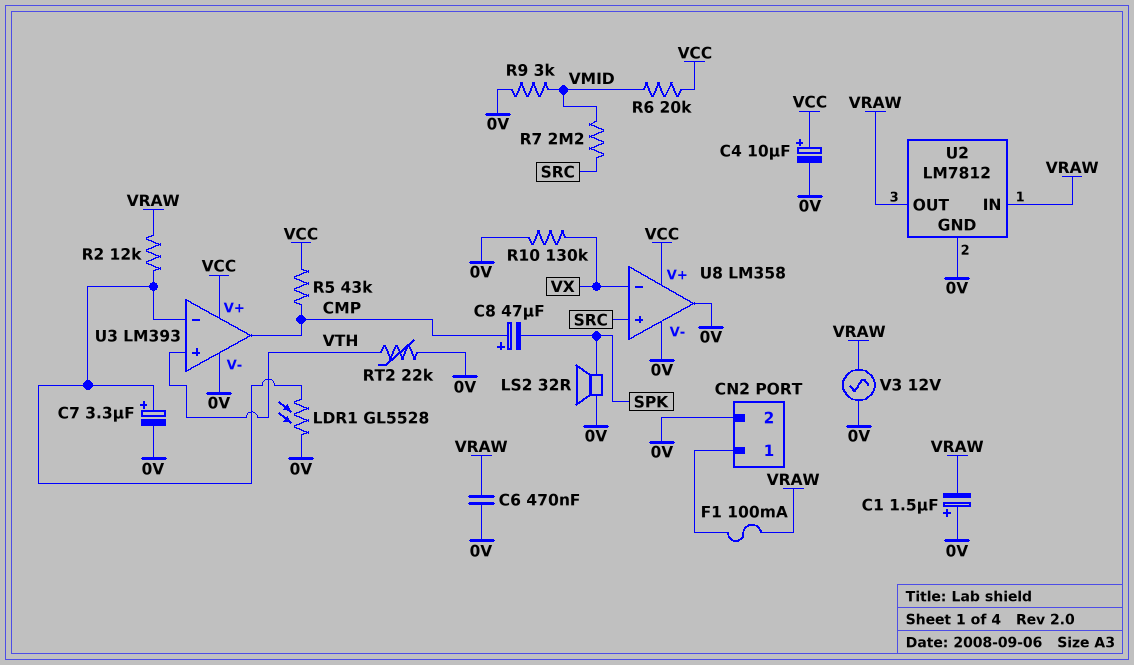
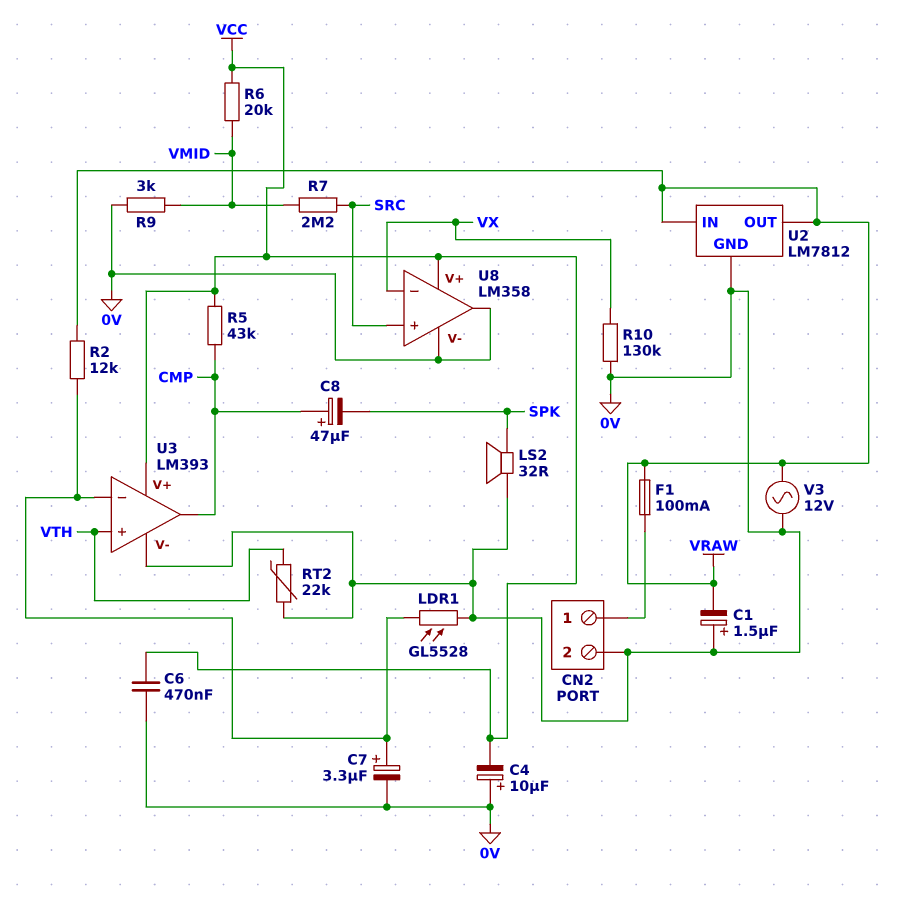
C4: 10uF (plus VCC, minus 0V) -> 10uF (plus 0V, minus VCC)
C6: 470nF (0V, VRAW) -> 470nF (0V, VCC)

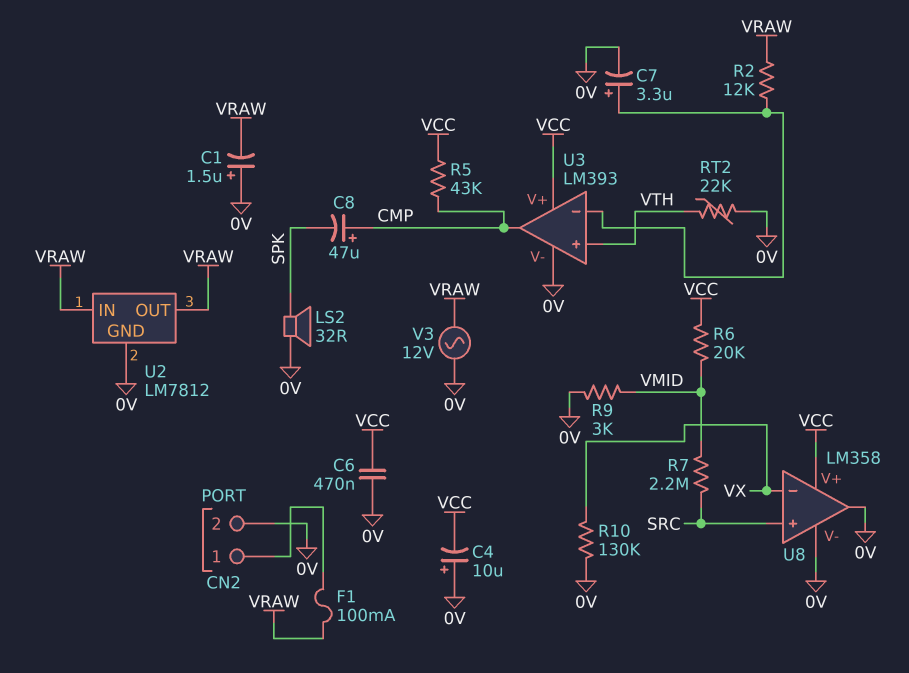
LDR1: GL5528 (0V, U3/in-) -> none

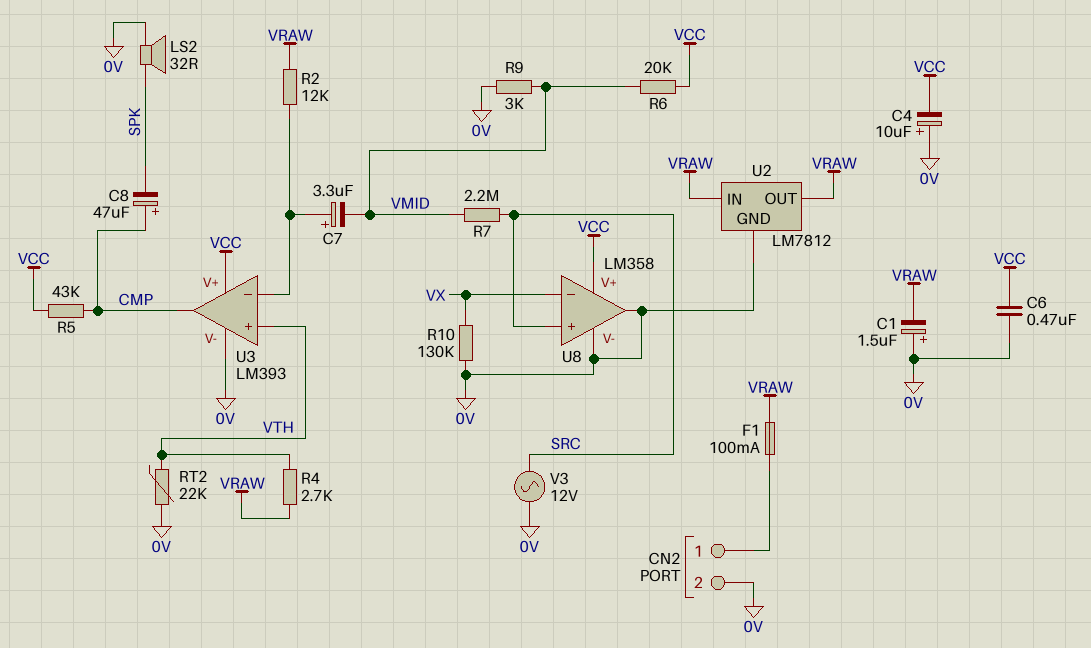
C7: 3.3uF (plus U3/in-, minus 0V) -> 3.3uF (plus U3/in-, minus VMID)
R4: none -> 2.7k (VRAW, VTH)
V3: AC 12V (0V, VRAW) -> AC 12V (0V, SRC)

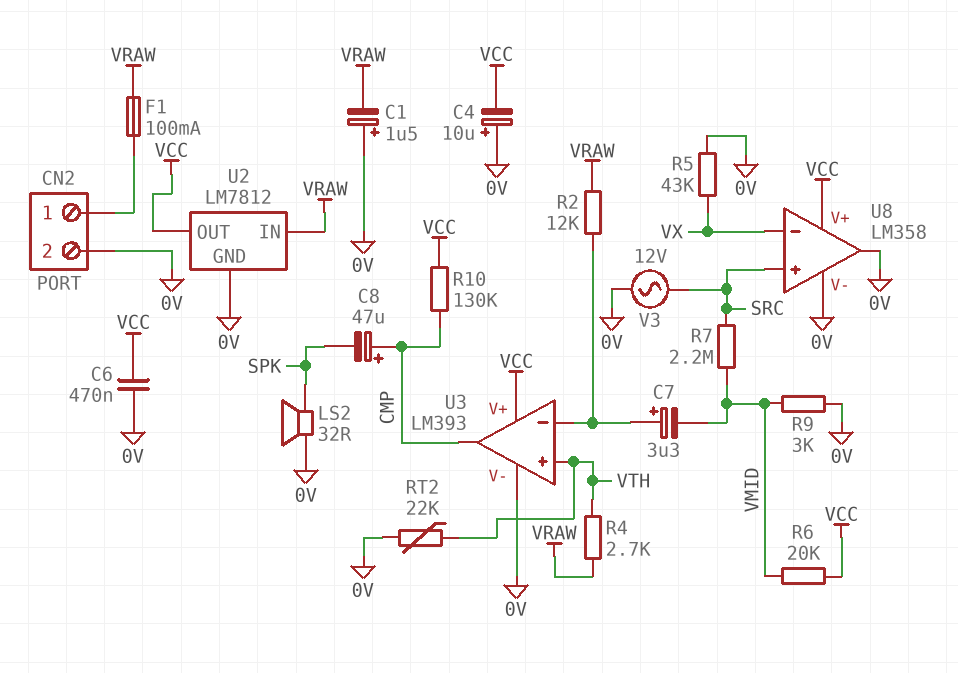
R5: 43k (CMP, VCC) -> 43k (0V, VX)
R10: 130k (0V, VX) -> 130k (CMP, VCC)
U2 pin OUT: VRAW -> VCC

